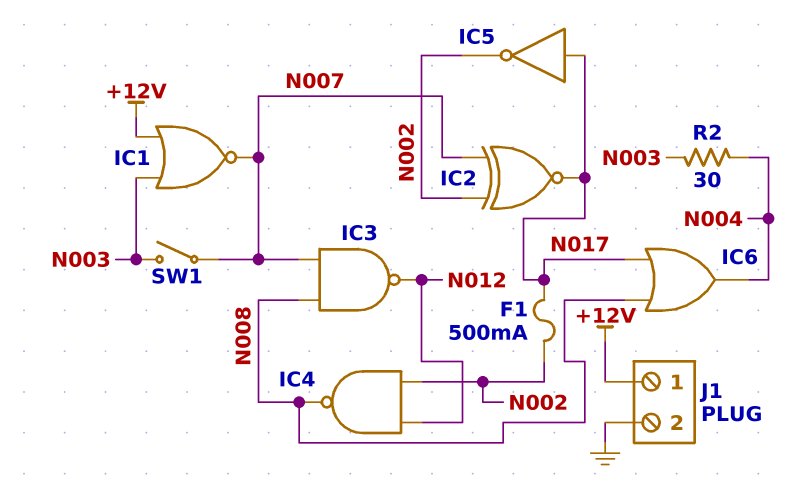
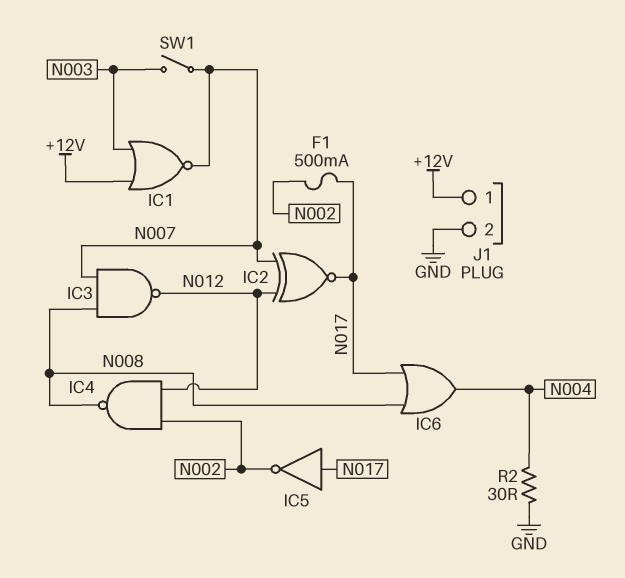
IC2: XNOR (in N002, in N007, out N017) -> XNOR (in N007, in N012, out N017)
R2: 30 (N003, N004) -> 30 (GND, N004)

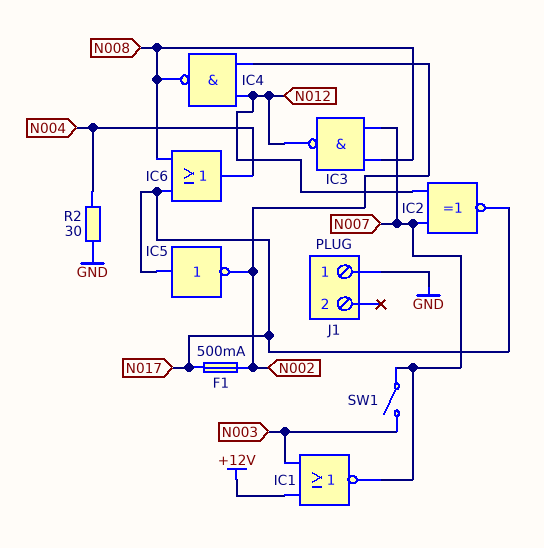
J1 pin 1: +12V -> GND
J1 pin 2: GND -> none

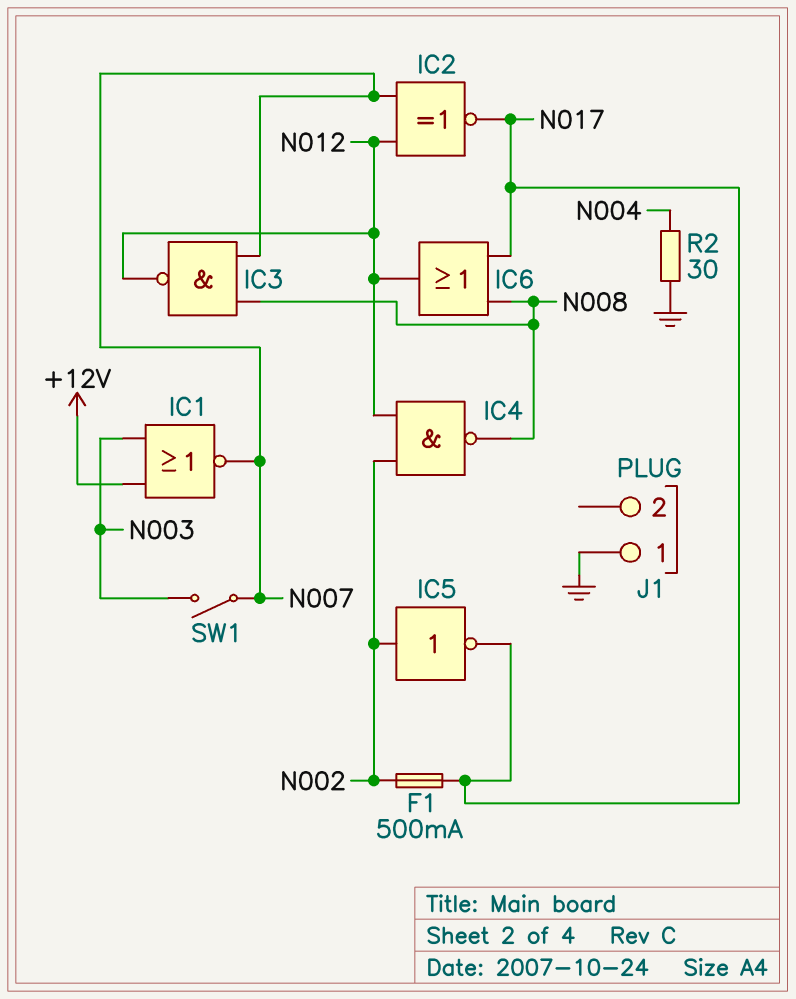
IC5: NOT (in N017, out N002) -> NOT (in N002, out N017)
IC6: OR (in N008, in N017, out N004) -> OR (in N008, in N017, out N012)

